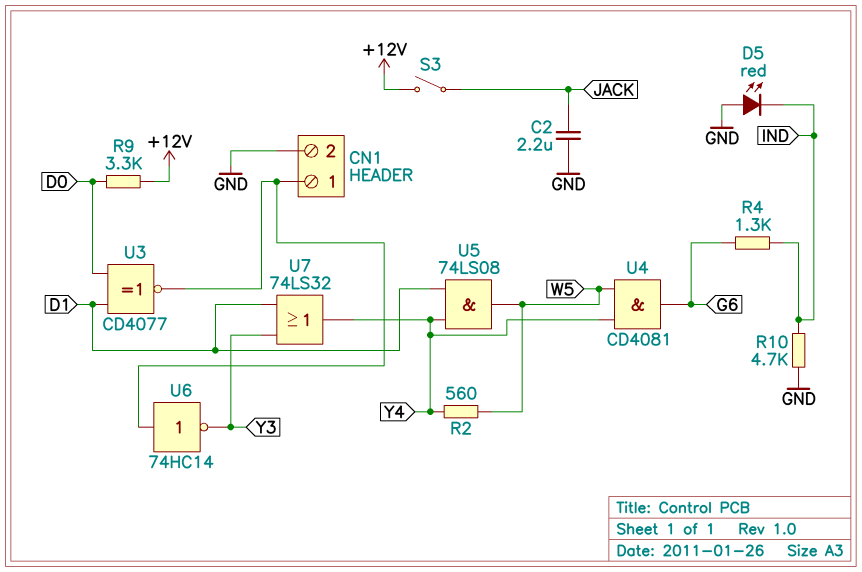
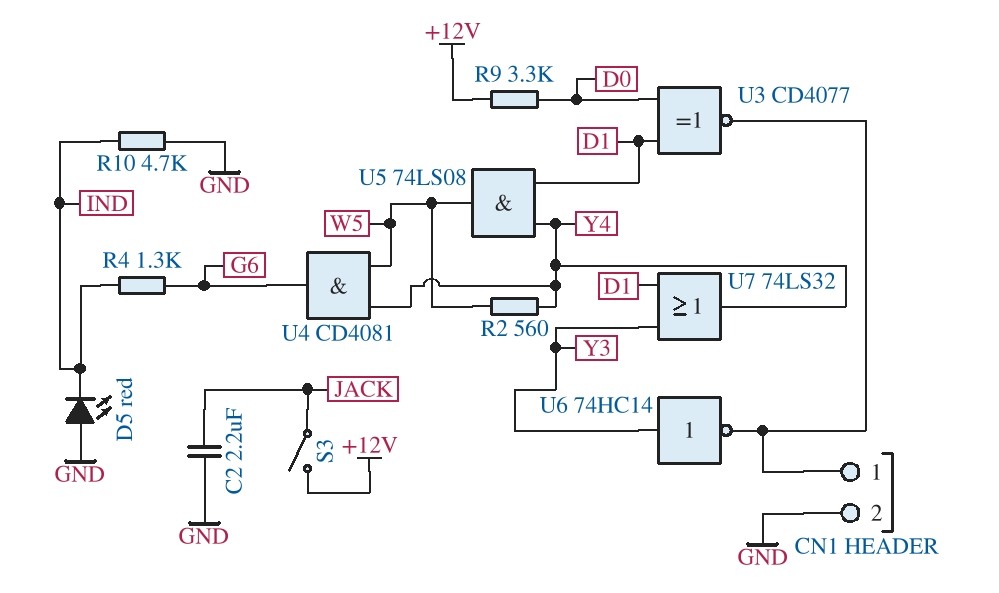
U6: NOT 74HC14 (in CN1/1, out Y3) -> NOT 74HC14 (in Y3, out CN1/1)

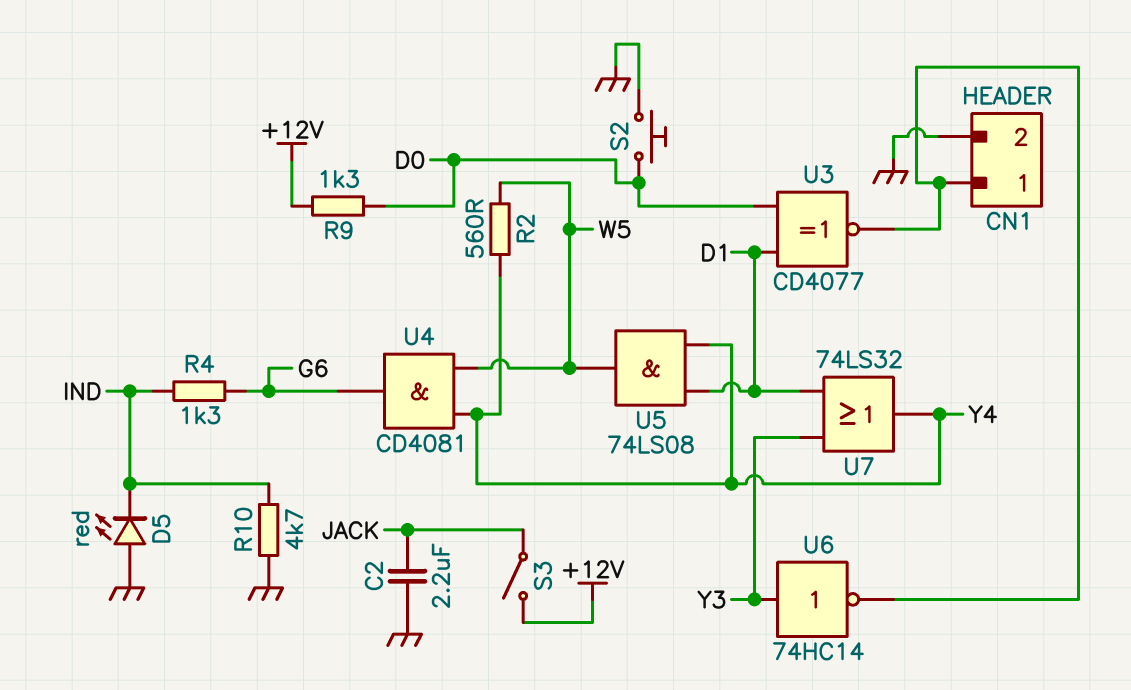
R9: 3.3k (+12V, D0) -> 1.3k (+12V, D0)
S2: none -> button (D0, GND)

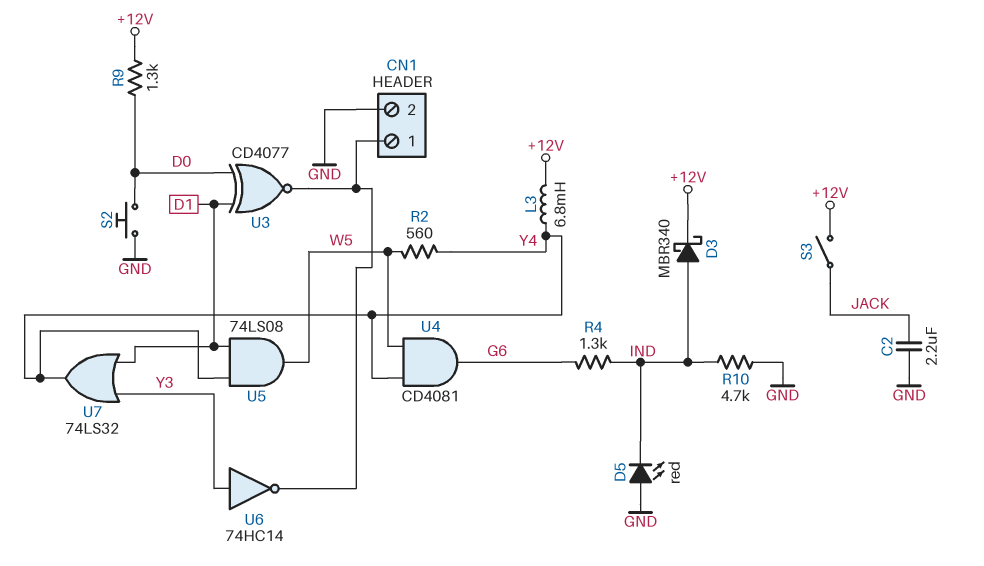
D3: none -> schottky MBR340 (A IND, K +12V)
L3: none -> 6.8mH (+12V, Y4)

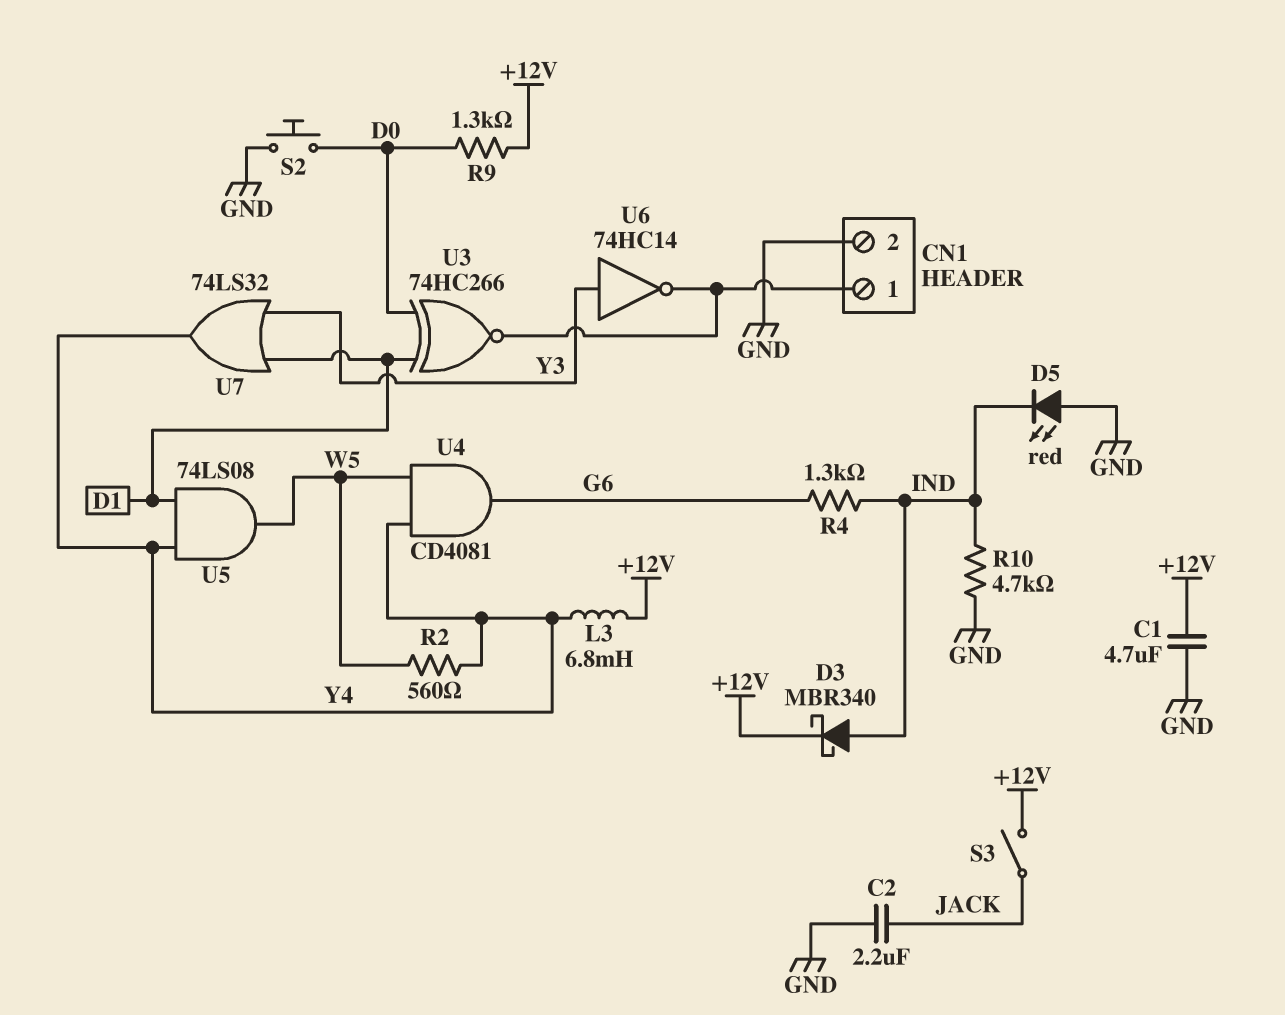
C1: none -> 4.7uF (+12V, GND)
U3: XNOR CD4077 (in D0, in D1, out CN1/1) -> XNOR 74HC266 (in D0, in D1, out CN1/1)

